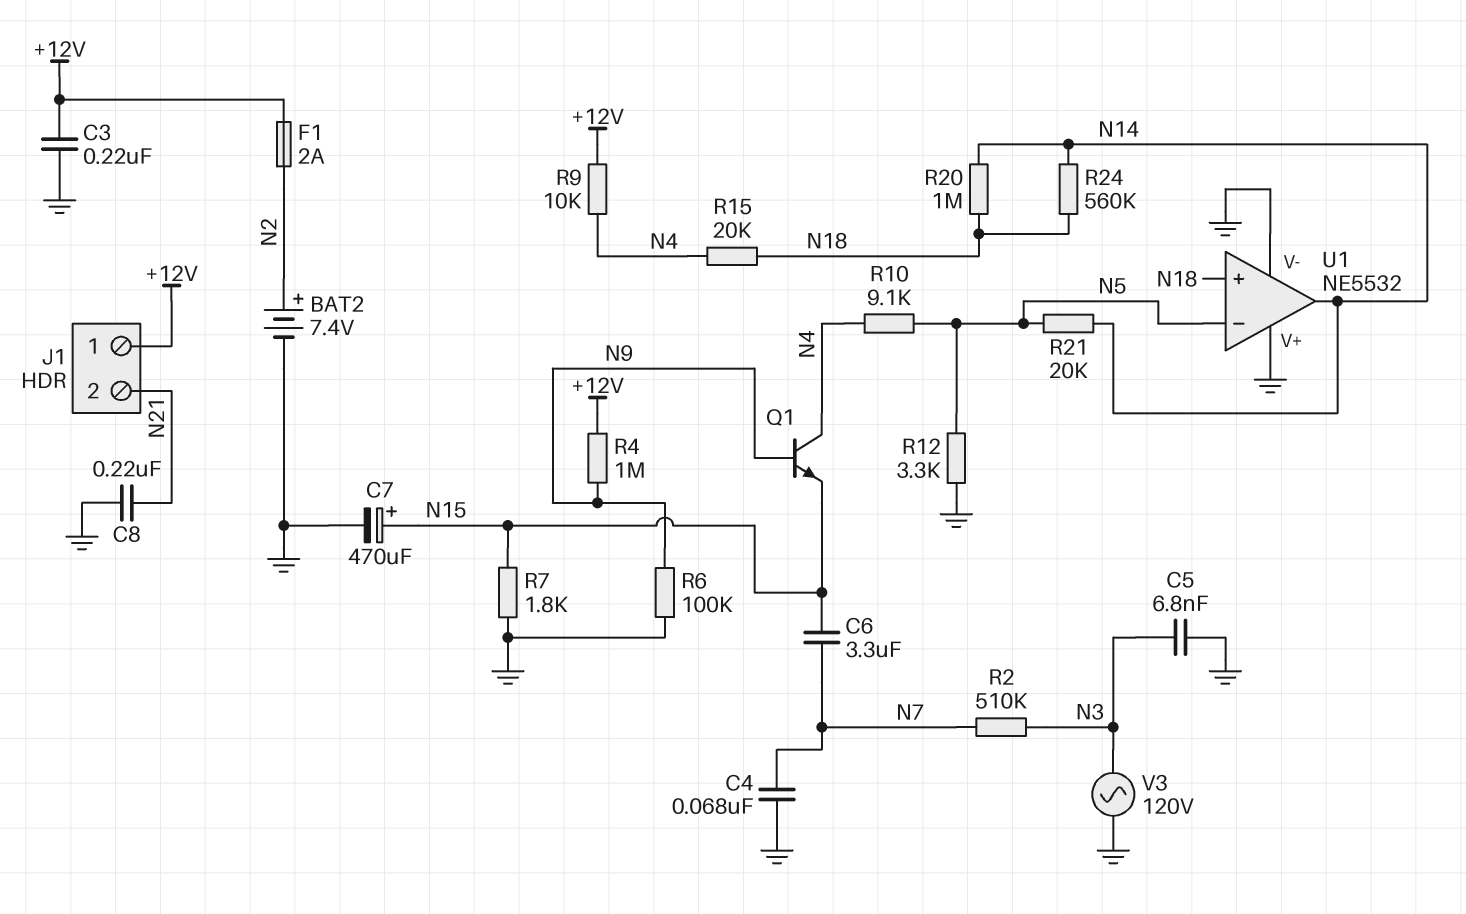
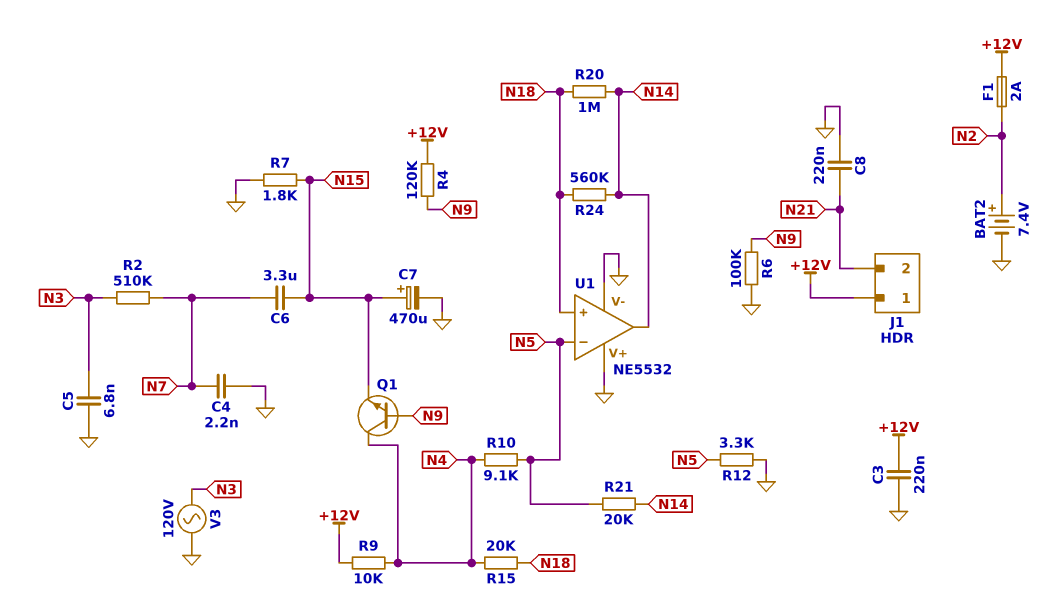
C4: 68nF (GND, N7) -> 2.2nF (GND, N7)
R4: 1M (+12V, N9) -> 120k (+12V, N9)

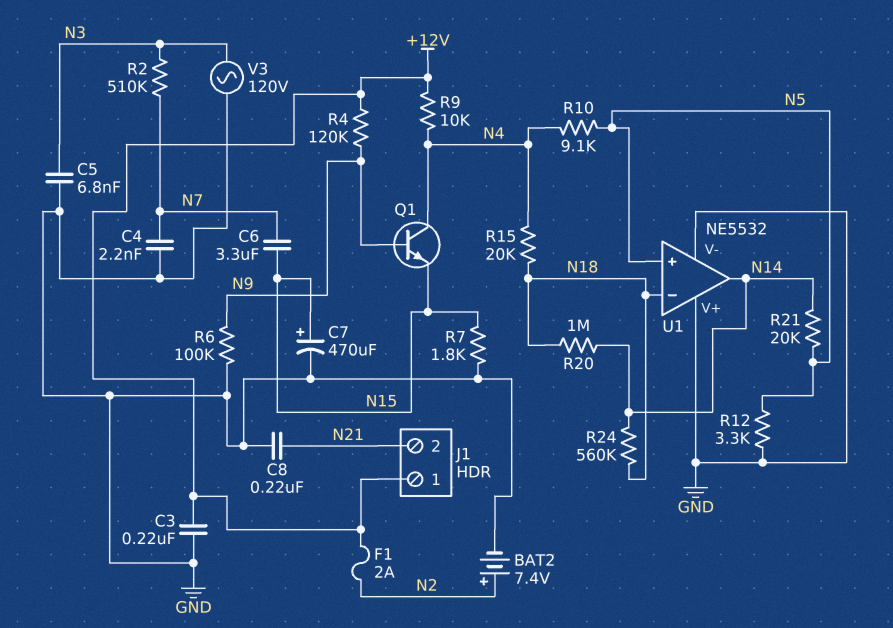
U1 pin in+: N18 -> N5
U1 pin in-: N5 -> N18

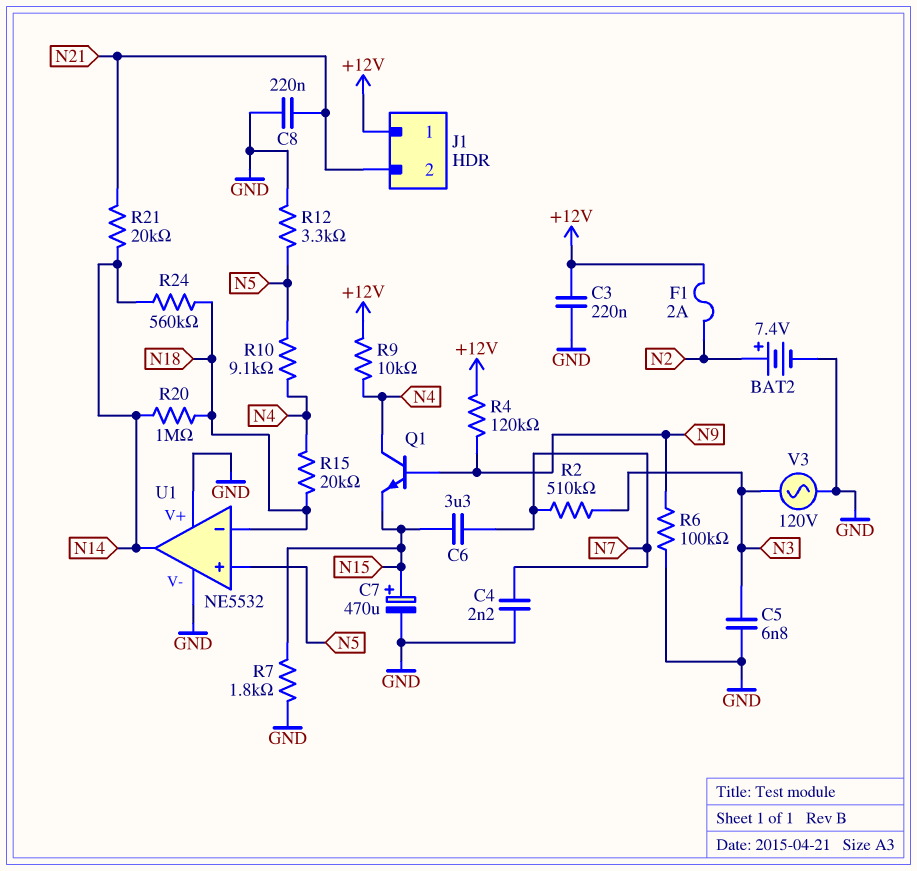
R21: 20k (N5, N14) -> 20k (N14, N21)

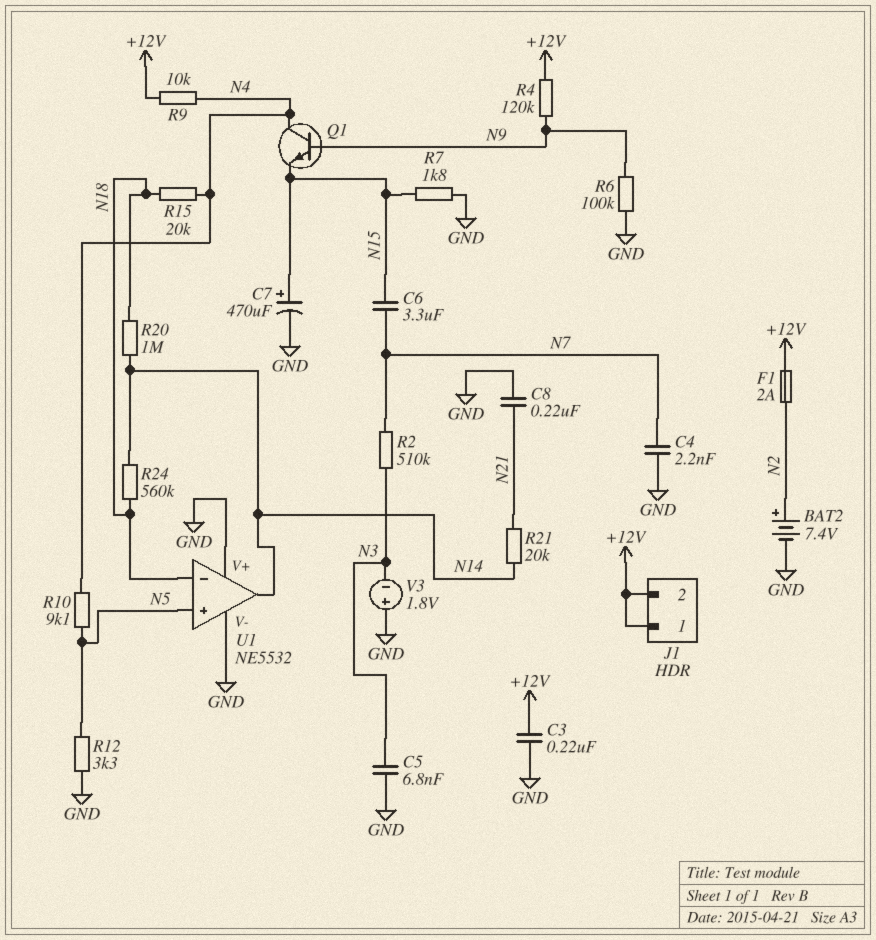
J1 pin 2: N21 -> +12V
V3: AC 120V (GND, N3) -> 1.8V (plus GND, minus N3)

